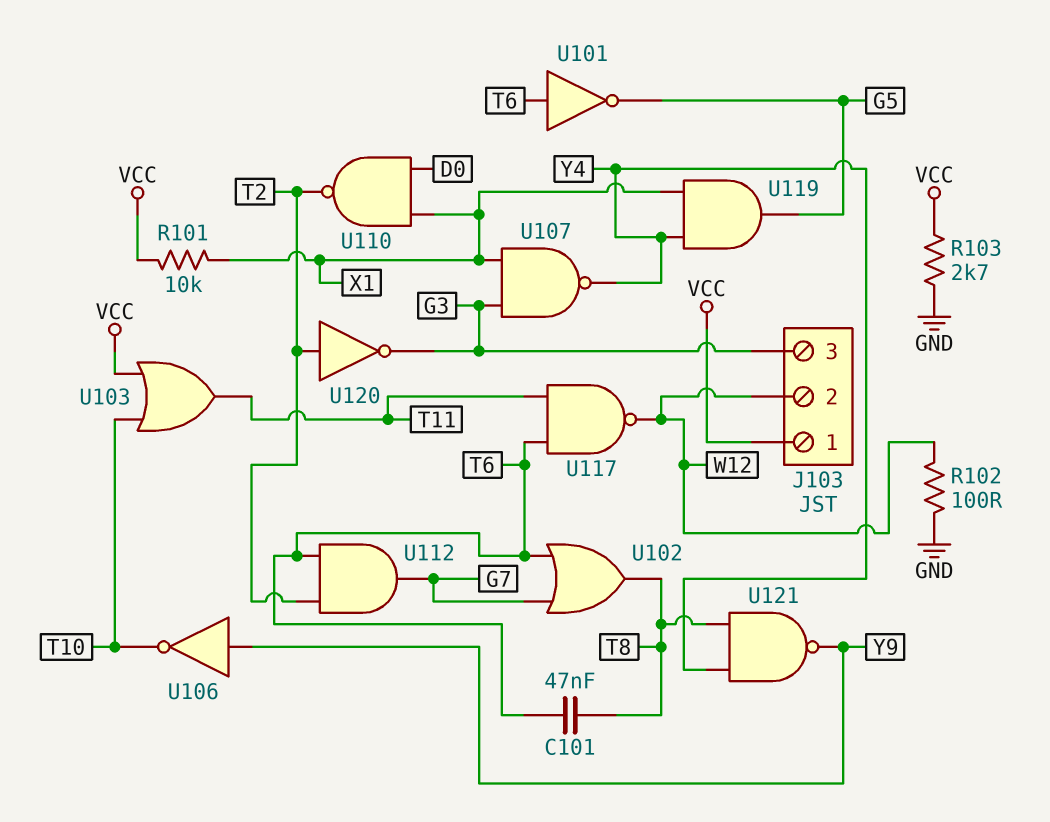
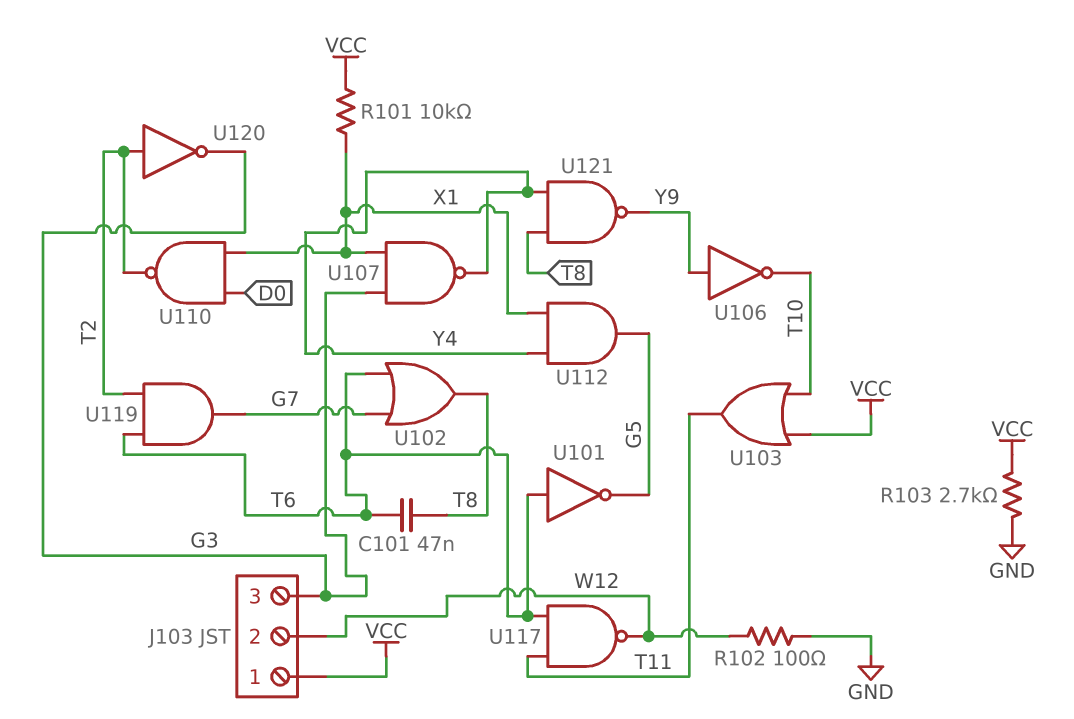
U112: AND (in T2, in T6, out G7) -> AND (in X1, in Y4, out G5)
U119: AND (in X1, in Y4, out G5) -> AND (in T2, in T6, out G7)

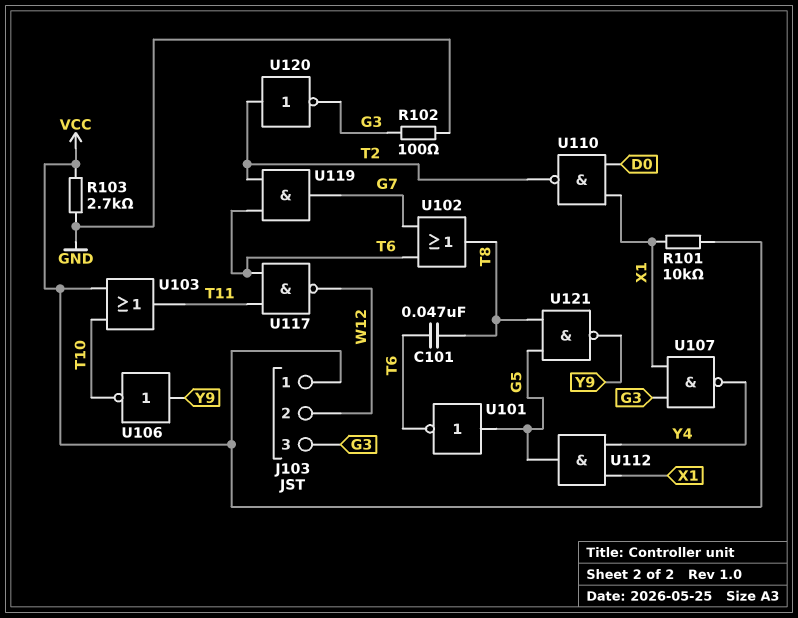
R102: 100 (GND, W12) -> 100 (G3, GND)
U101: NOT (in T6, out G5) -> NOT (in G5, out T6)
U121: NAND (in T8, in Y4, out Y9) -> NAND (in G5, in T8, out Y9)

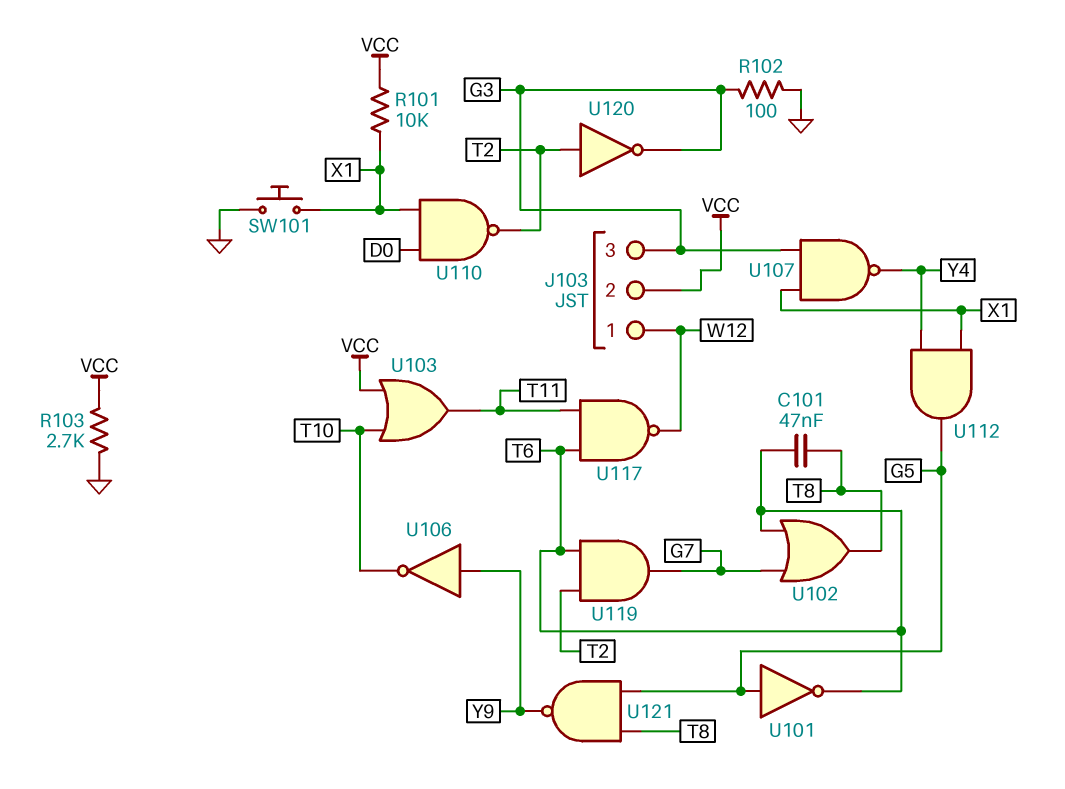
J103 pin 1: VCC -> W12
J103 pin 2: W12 -> VCC
SW101: none -> button (GND, X1)

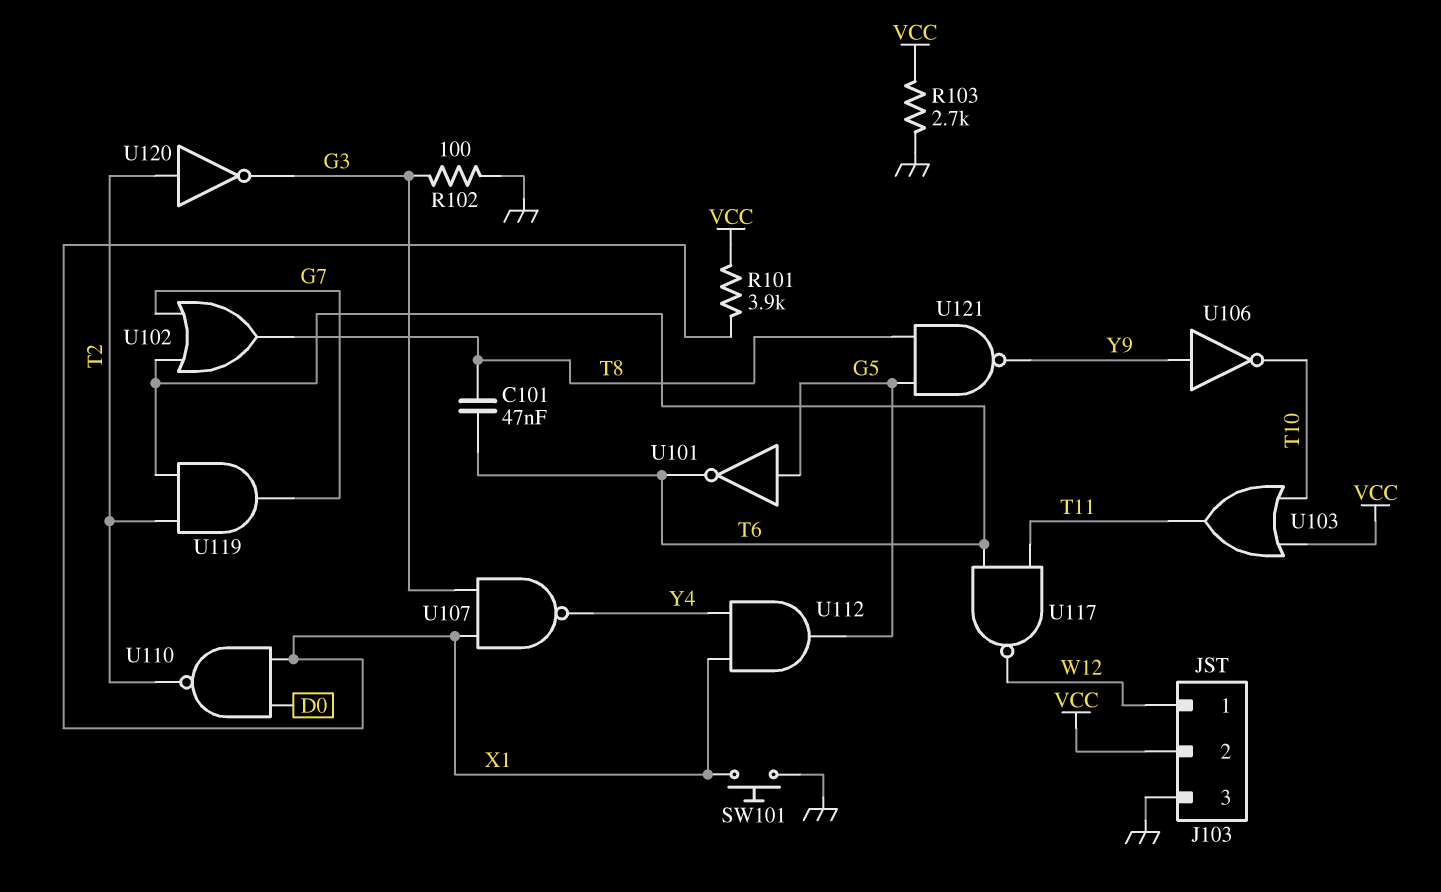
J103 pin 3: G3 -> GND
R101: 10k (VCC, X1) -> 3.9k (VCC, X1)

